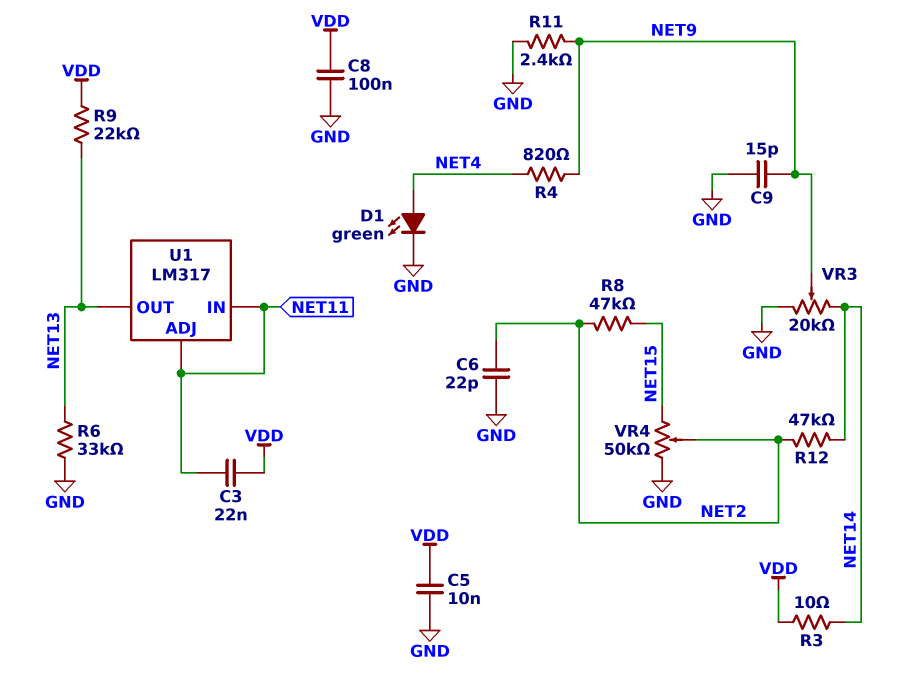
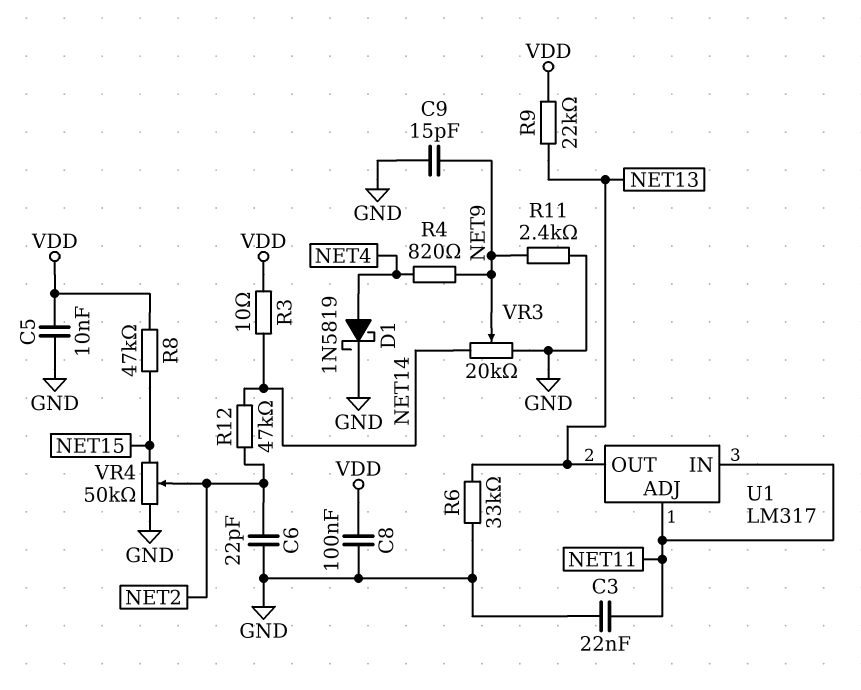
C3: 22nF (NET11, VDD) -> 22nF (GND, NET11)
D1: LED green (A NET4, K GND) -> schottky 1N5819 (A NET4, K GND)
R8: 47k (NET2, NET15) -> 47k (NET15, VDD)

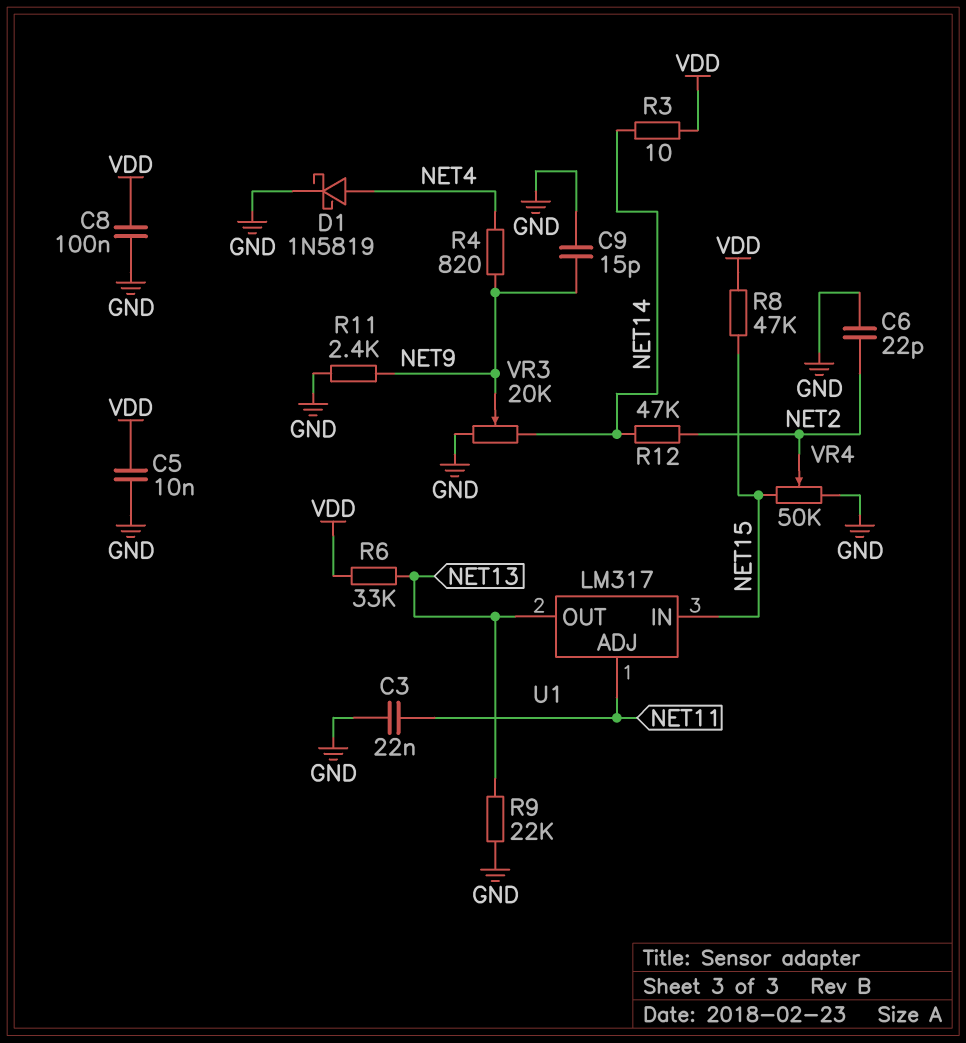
R6: 33k (GND, NET13) -> 33k (NET13, VDD)
R9: 22k (NET13, VDD) -> 22k (GND, NET13)
U1 pin IN: NET11 -> NET15

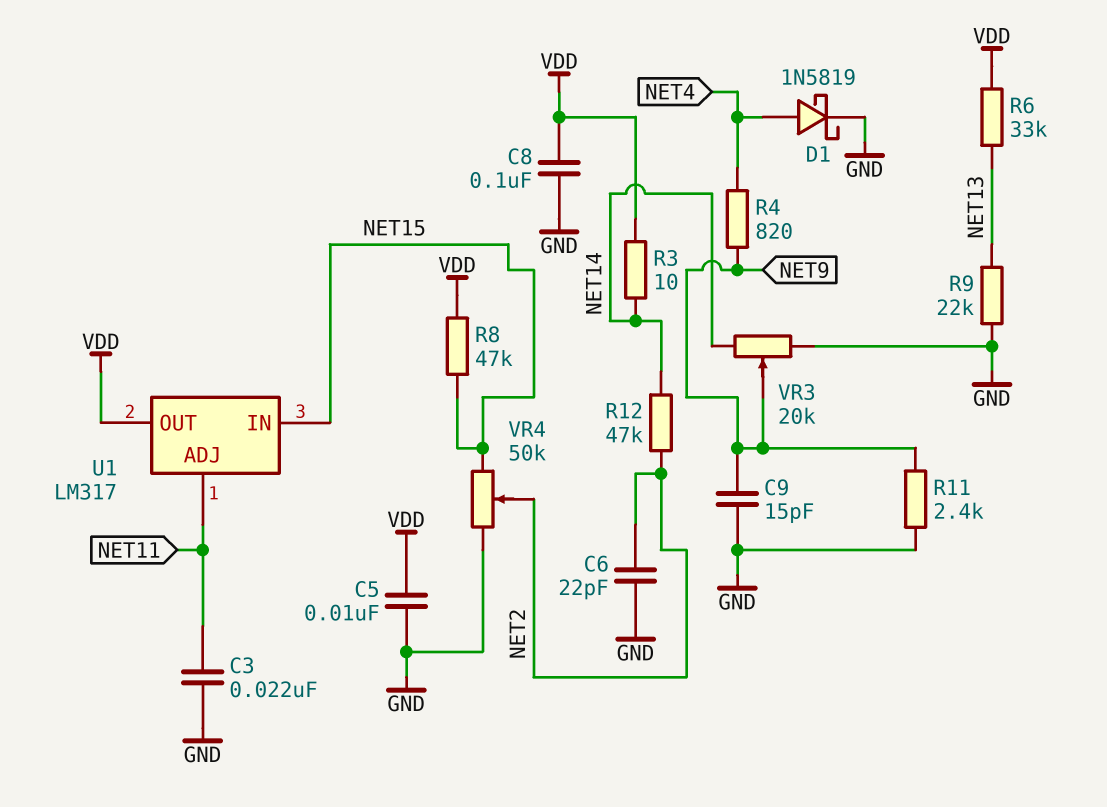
U1 pin OUT: NET13 -> VDD

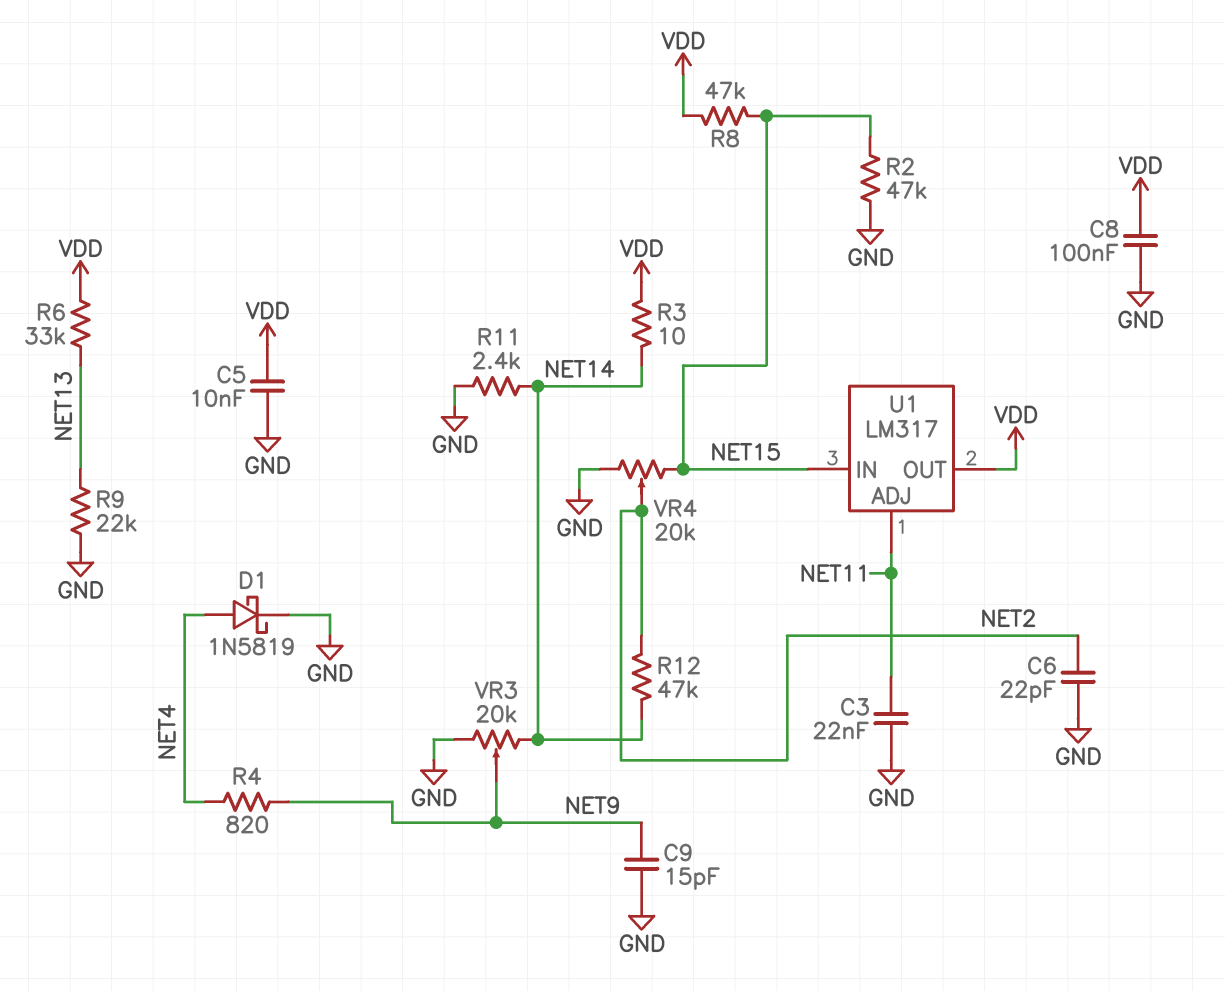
R2: none -> 47k (GND, NET15)
R11: 2.4k (GND, NET9) -> 2.4k (GND, NET14)
VR4: 50k (GND, NET15, wiper NET2) -> 20k (GND, NET15, wiper NET2)

